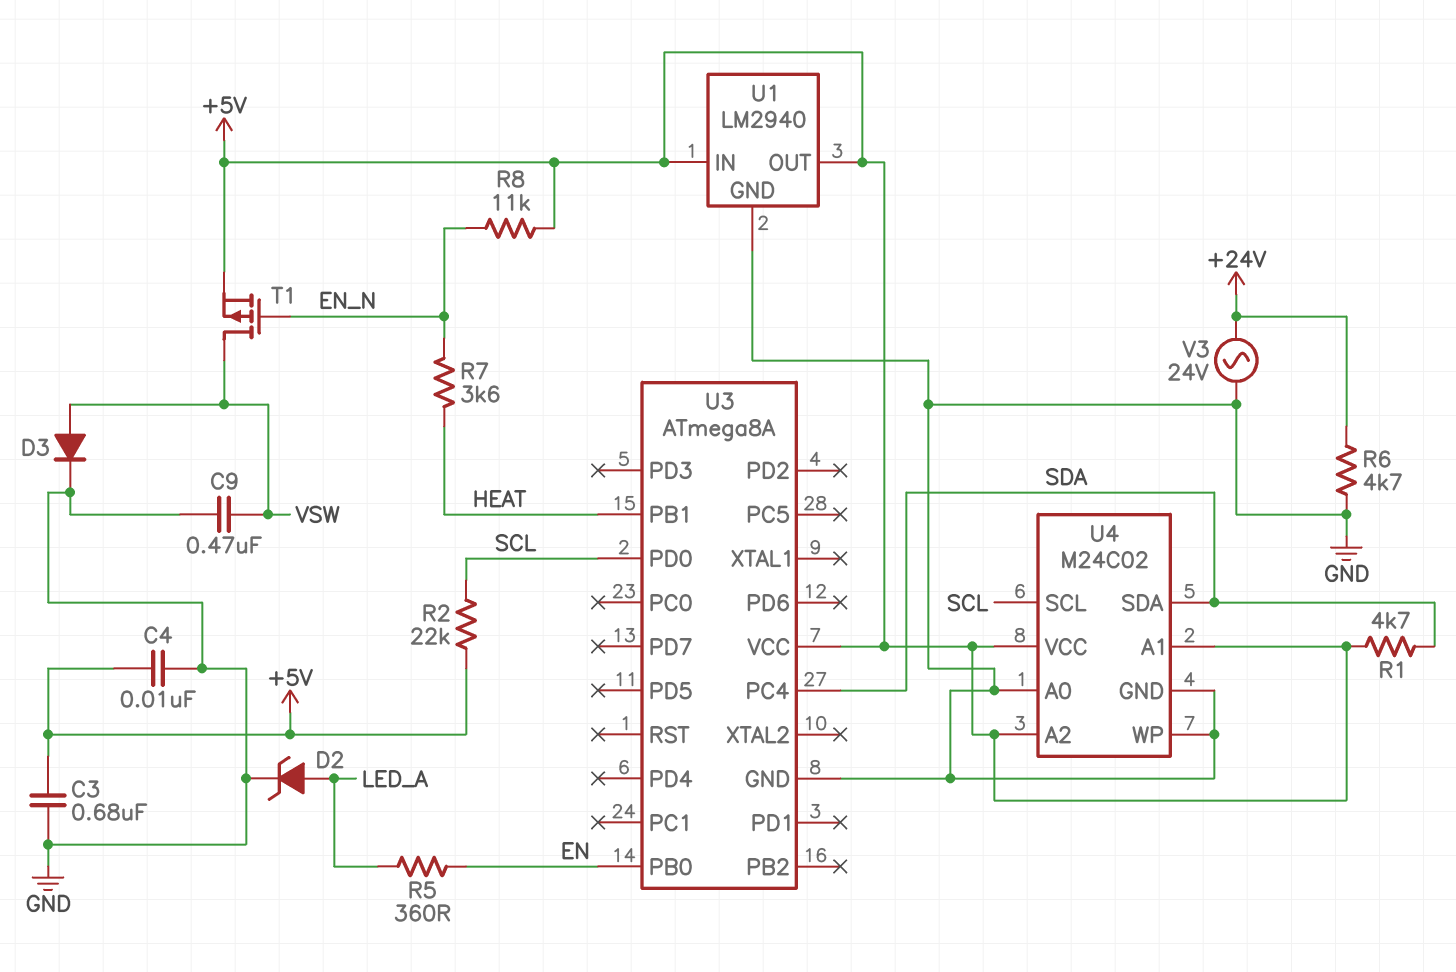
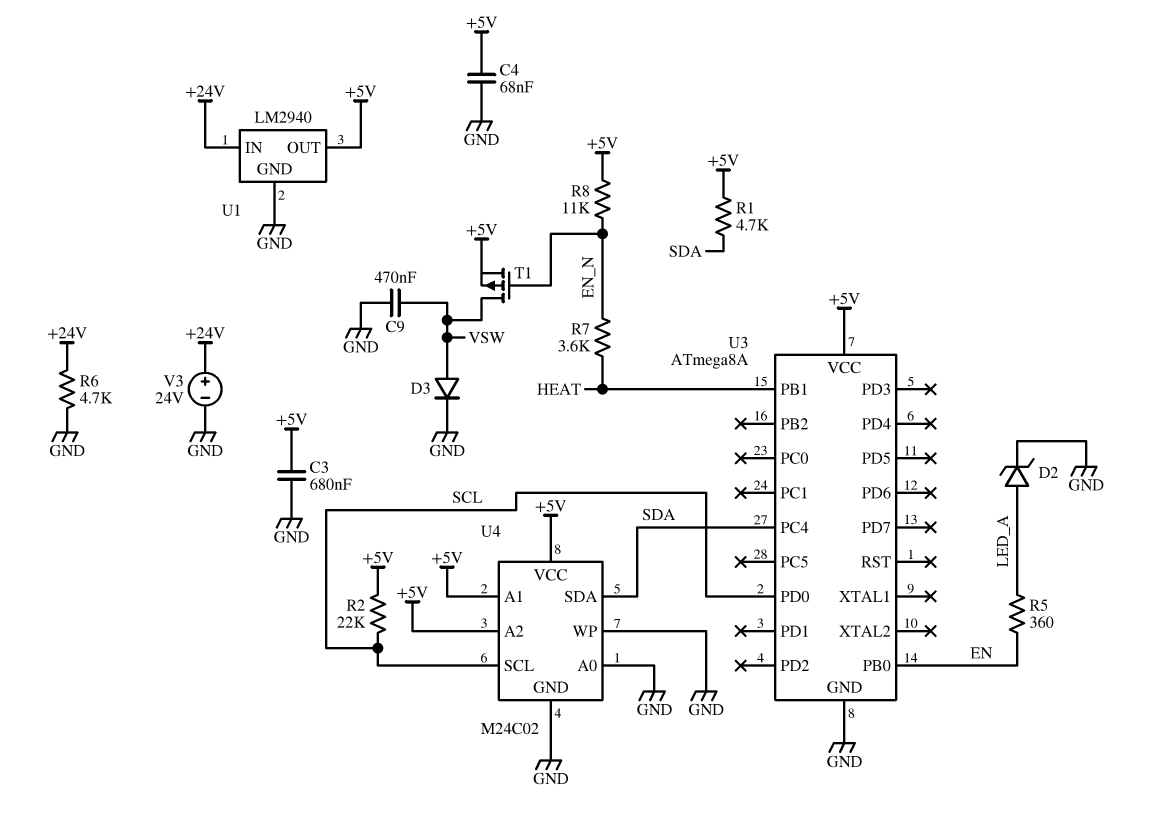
C4: 10nF (+5V, GND) -> 68nF (+5V, GND)
U1 pin IN: +5V -> +24V
V3: AC 24V (+24V, GND) -> 24V (plus +24V, minus GND)

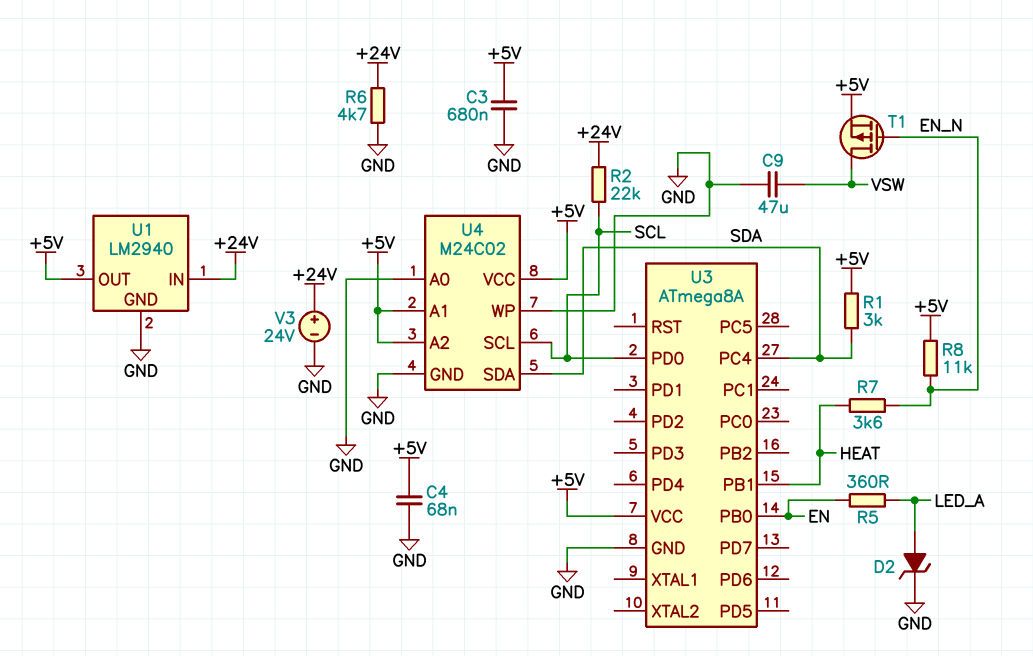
C9: 470nF (GND, VSW) -> 47uF (GND, VSW)
D3: diode (A VSW, K GND) -> none
R1: 4.7k (+5V, SDA) -> 3k (+5V, SDA)
R2: 22k (+5V, SCL) -> 22k (+24V, SCL)

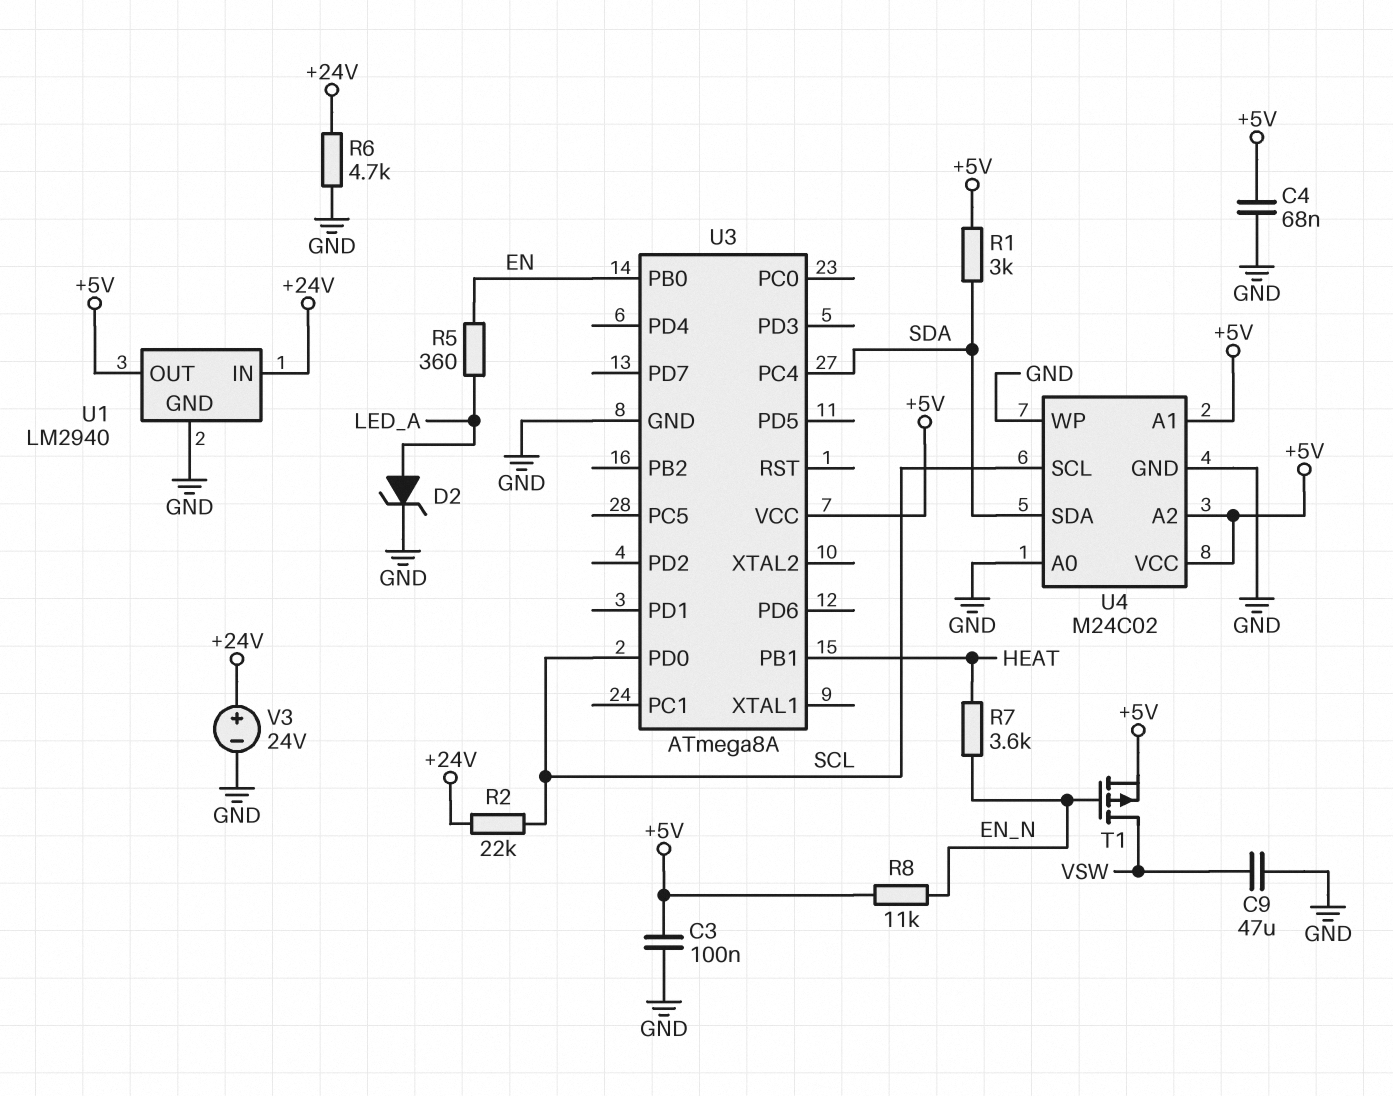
C3: 680nF (+5V, GND) -> 100nF (+5V, GND)

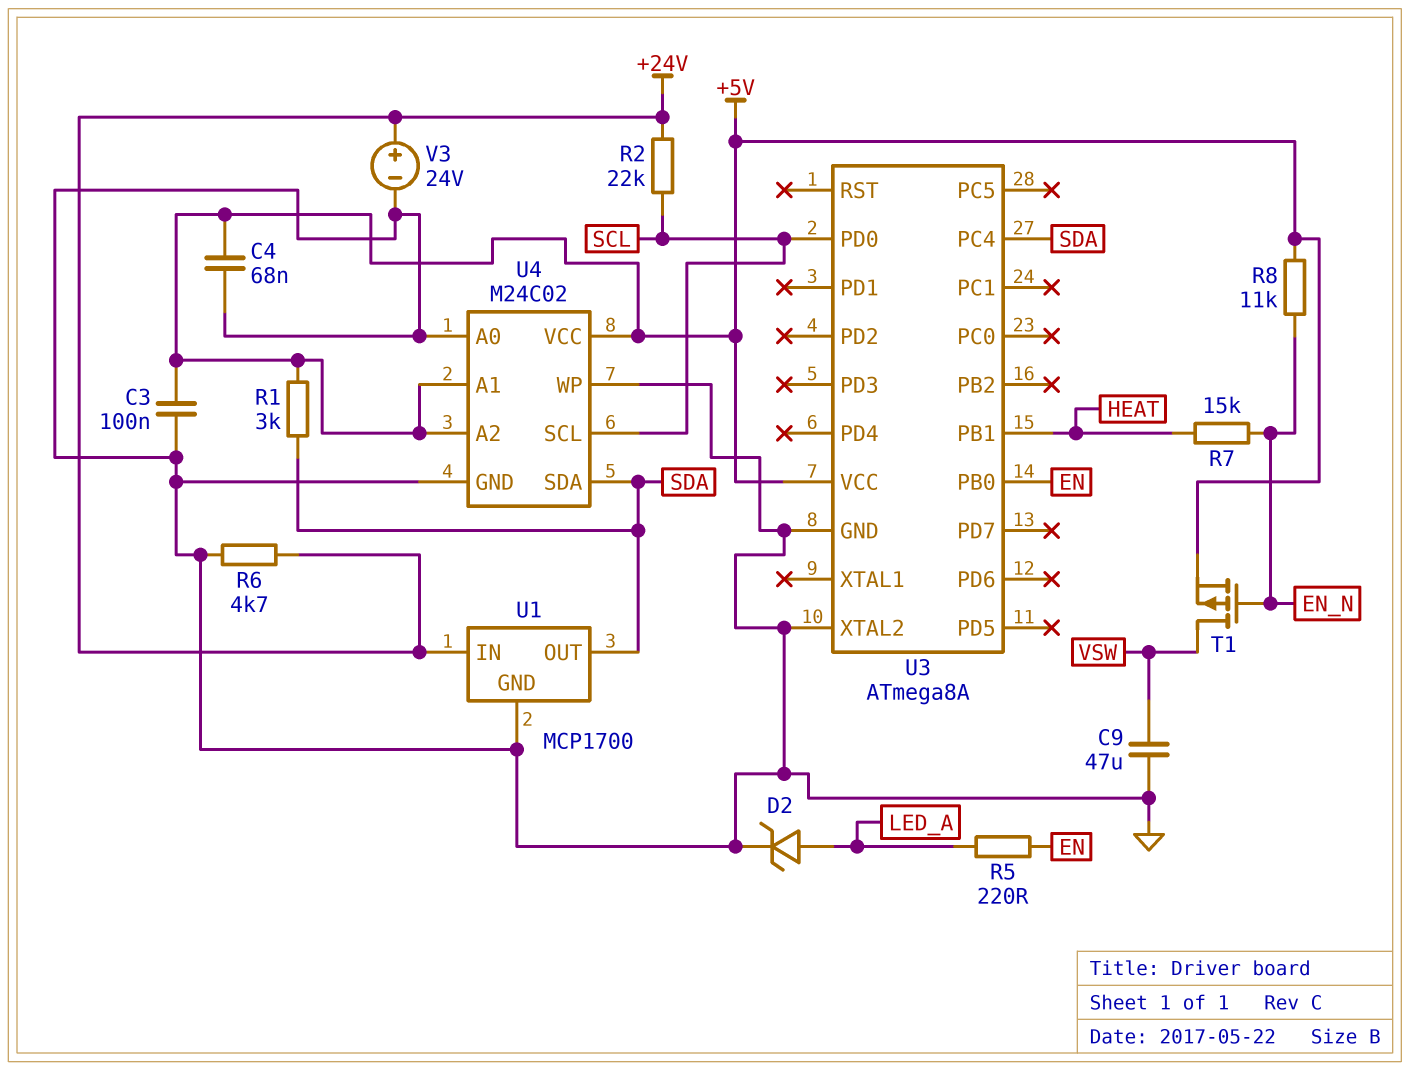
R5: 360 (EN, LED_A) -> 220 (EN, LED_A)
R7: 3.6k (EN_N, HEAT) -> 15k (EN_N, HEAT)
U1: LM2940 -> MCP1700
U1 pin OUT: +5V -> SDA
U3 pin XTAL2: none -> GND

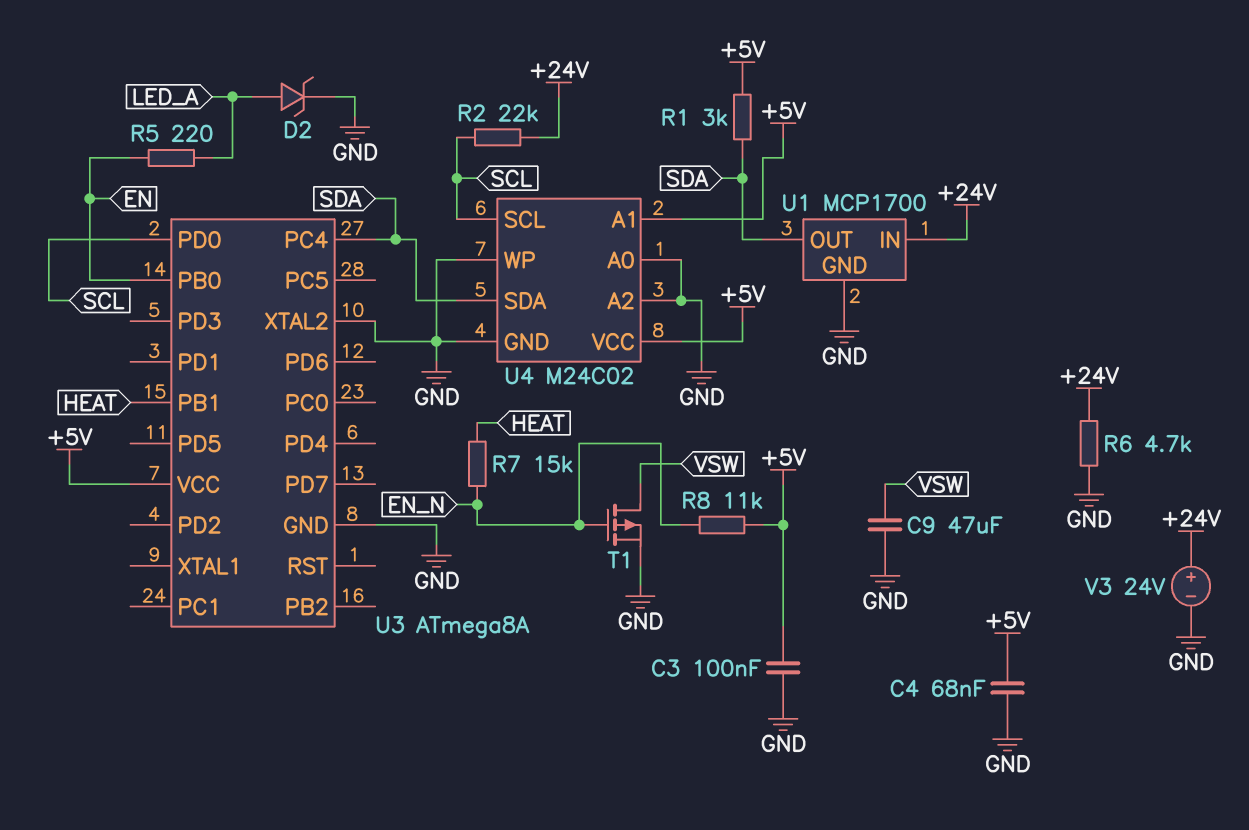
T1: PMOS (G EN_N, D VSW, S +5V) -> PMOS (G EN_N, D VSW, S GND)
U4 pin A2: +5V -> GND

